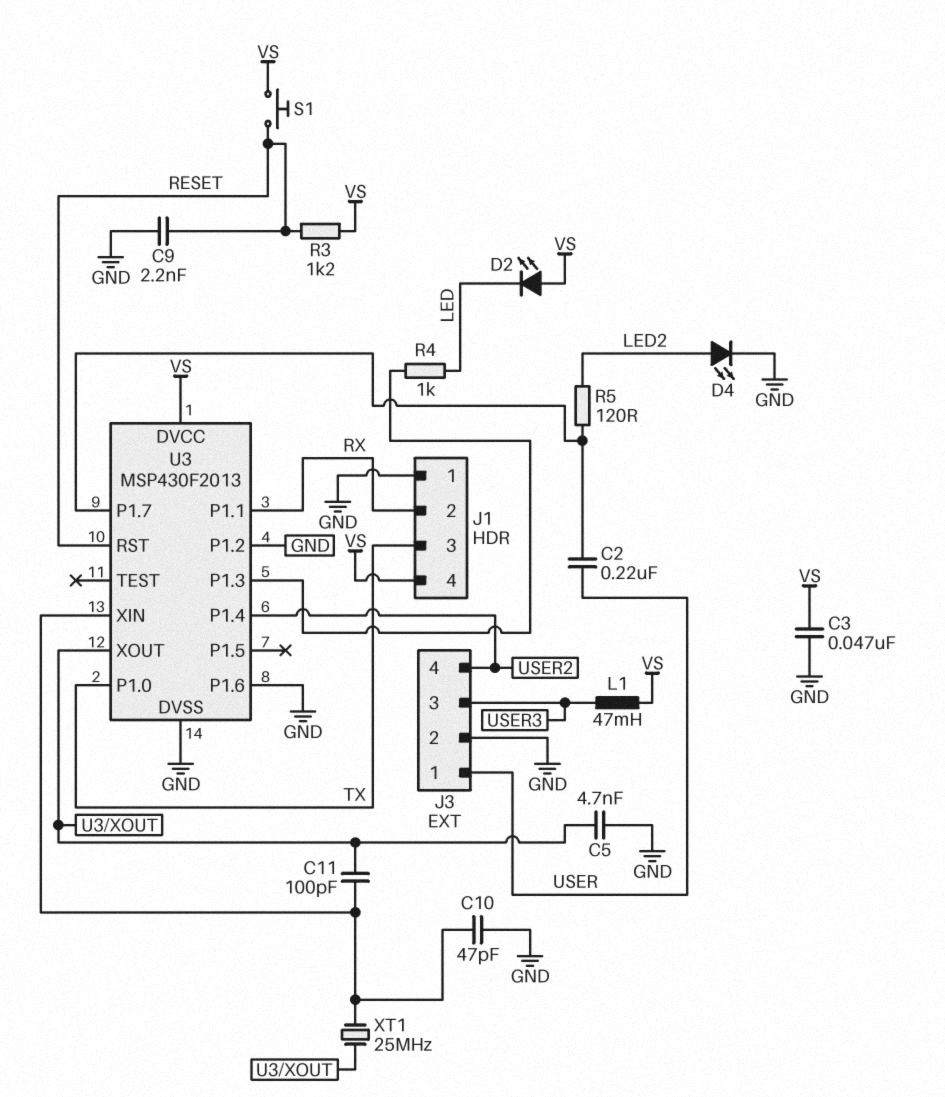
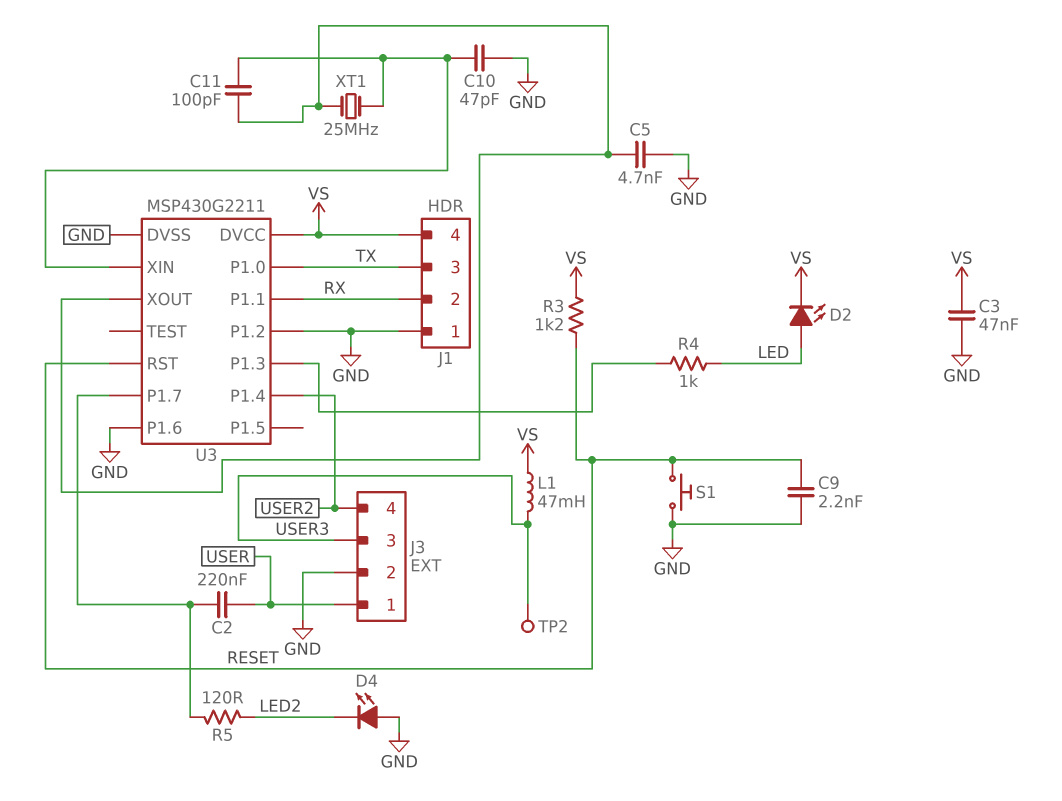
D2: LED (A VS, K LED) -> LED (A LED, K VS)
D4: LED (A LED2, K GND) -> LED (A GND, K LED2)
S1: button (RESET, VS) -> button (GND, RESET)
TP2: none -> test point (USER3)
U3: MSP430F2013 -> MSP430G2211

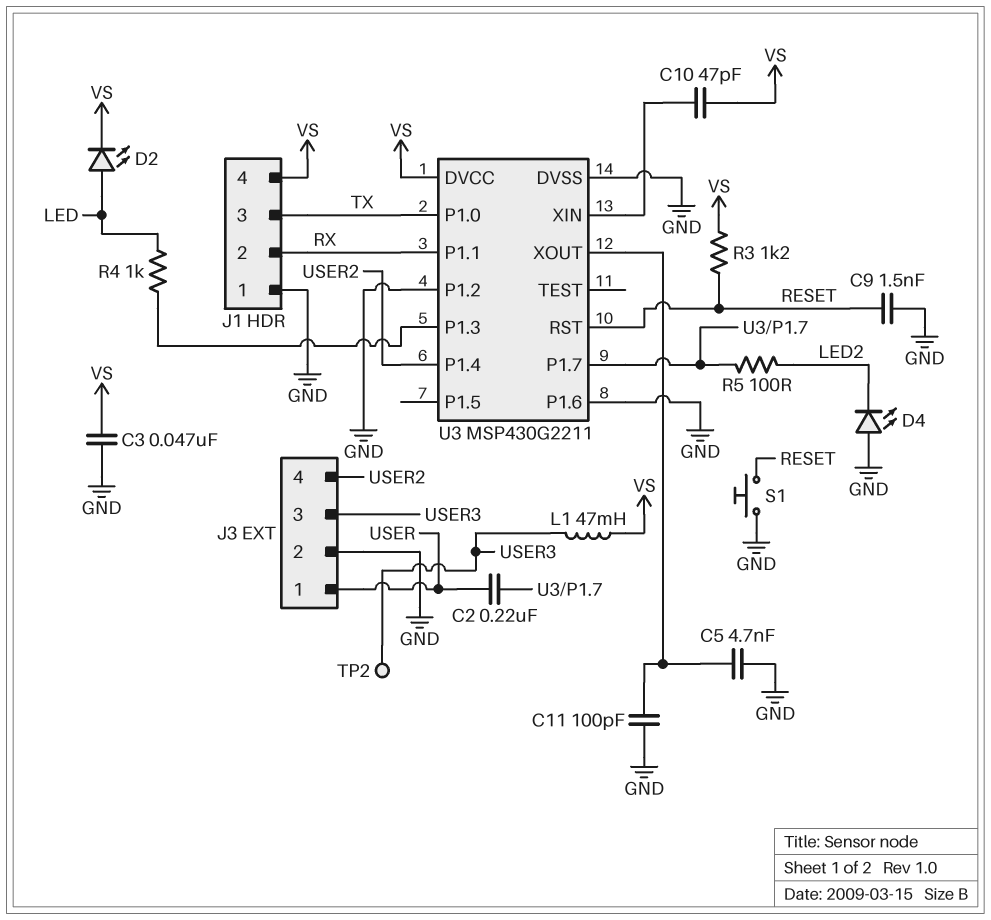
C9: 2.2nF (GND, RESET) -> 1.5nF (GND, RESET)
C10: 47pF (GND, U3/XIN) -> 47pF (U3/XIN, VS)
C11: 100pF (U3/XIN, U3/XOUT) -> 100pF (GND, U3/XOUT)
R5: 120 (LED2, U3/P1.7) -> 100 (LED2, U3/P1.7)
XT1: 25MHz (U3/XIN, U3/XOUT) -> none

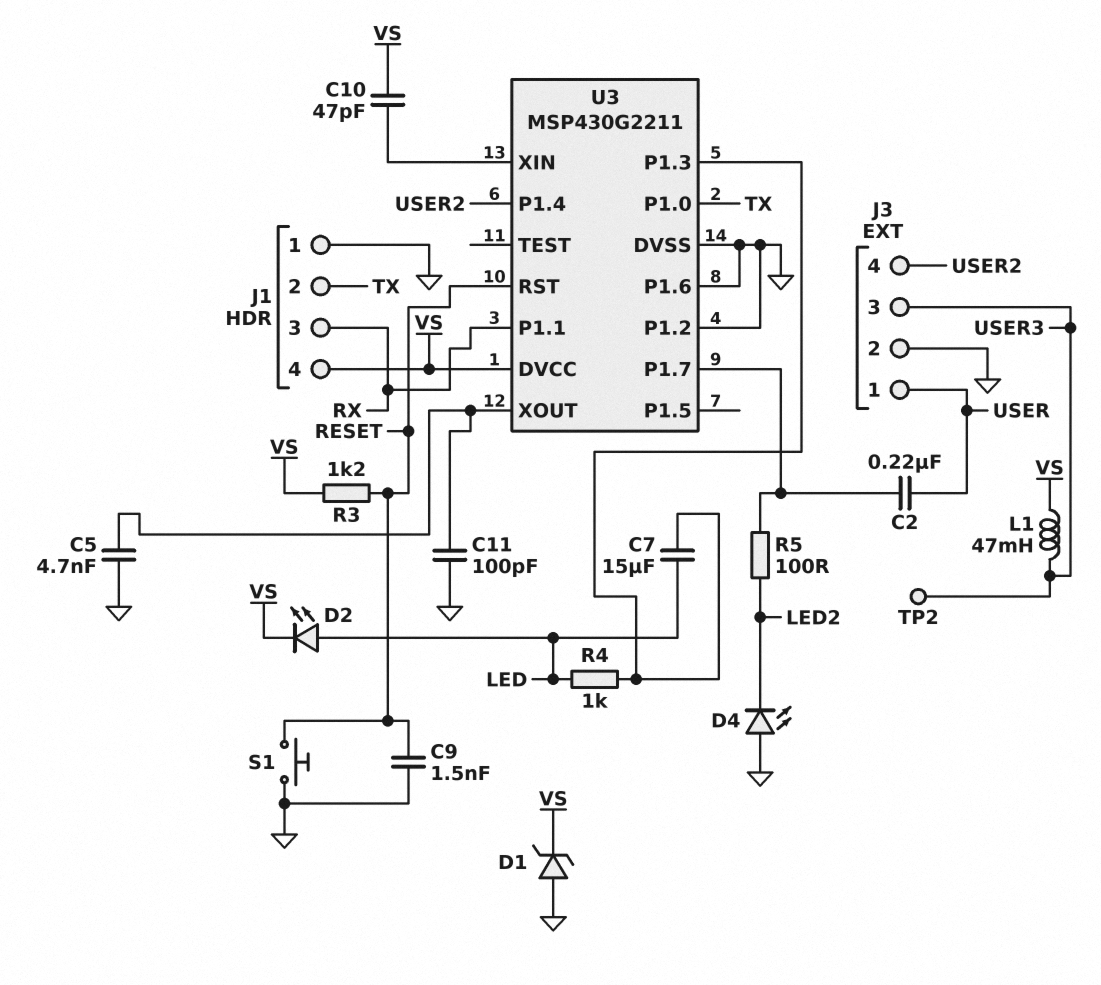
C3: 47nF (GND, VS) -> none
C7: none -> 15uF (LED, U3/P1.3)
D1: none -> zener (A GND, K VS)
J1 pin 2: RX -> TX
J1 pin 3: TX -> RX

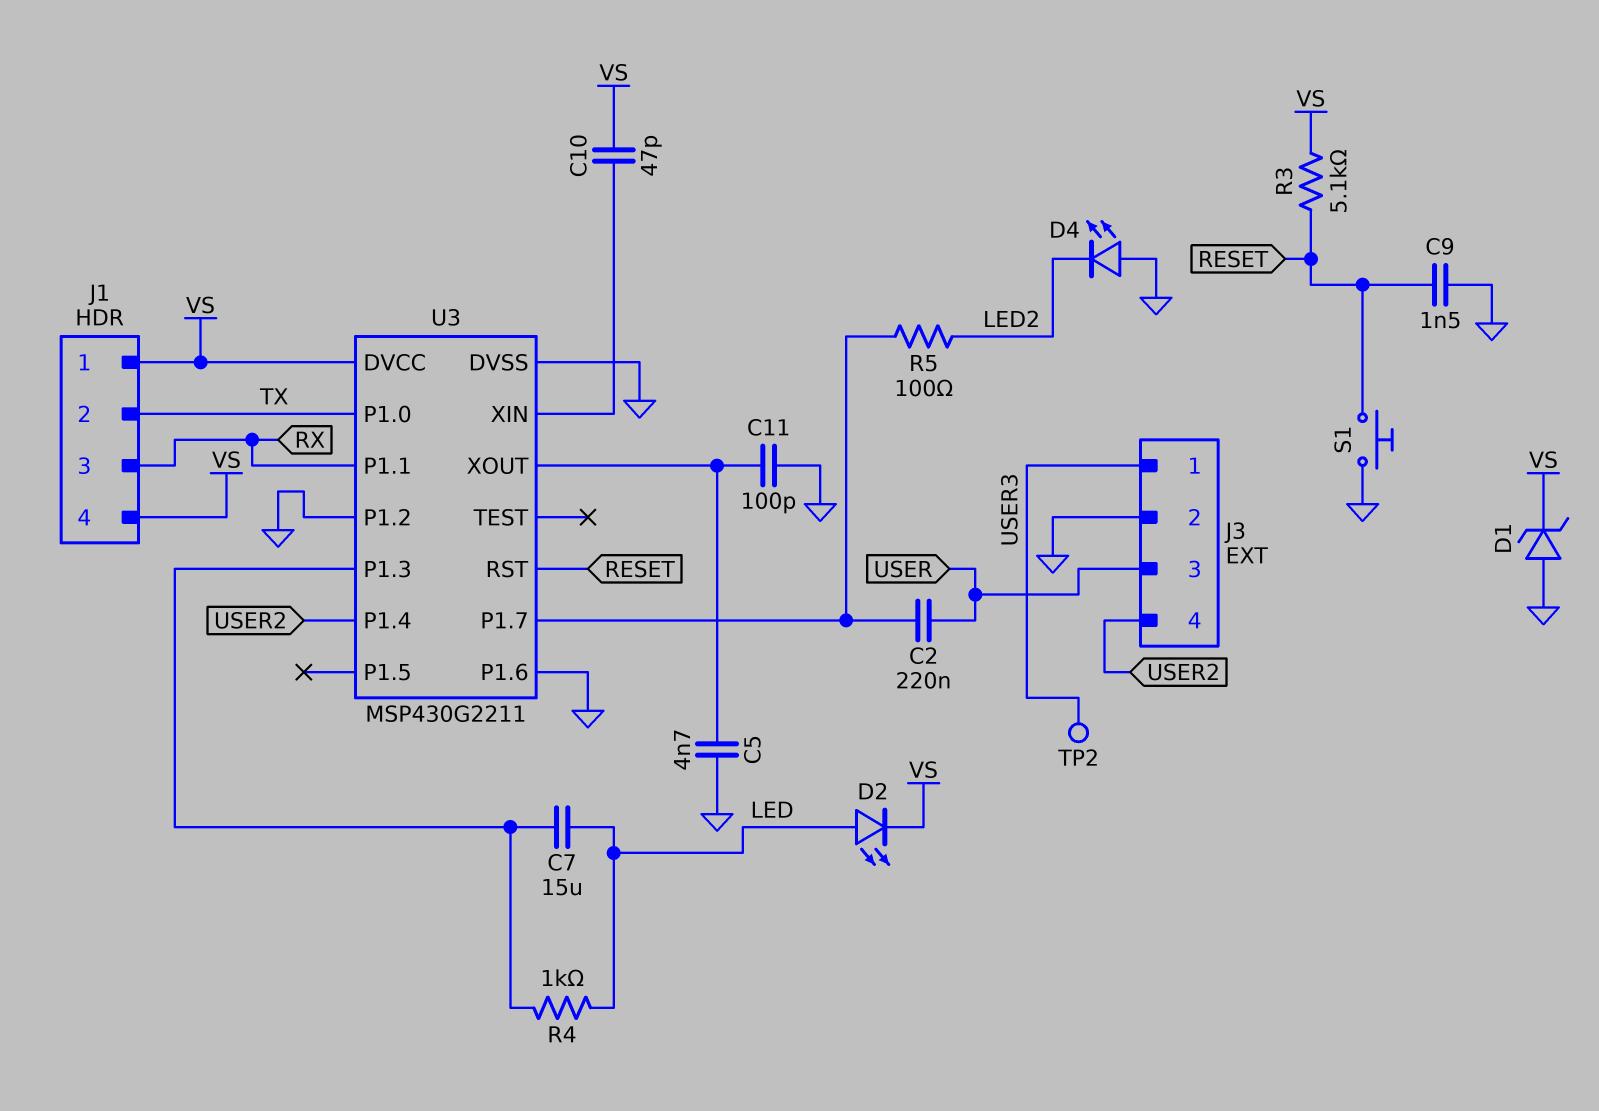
J1 pin 1: GND -> VS
J3 pin 1: USER -> USER3
J3 pin 3: USER3 -> USER
L1: 47mH (USER3, VS) -> none
R3: 1.2k (RESET, VS) -> 5.1k (RESET, VS)

